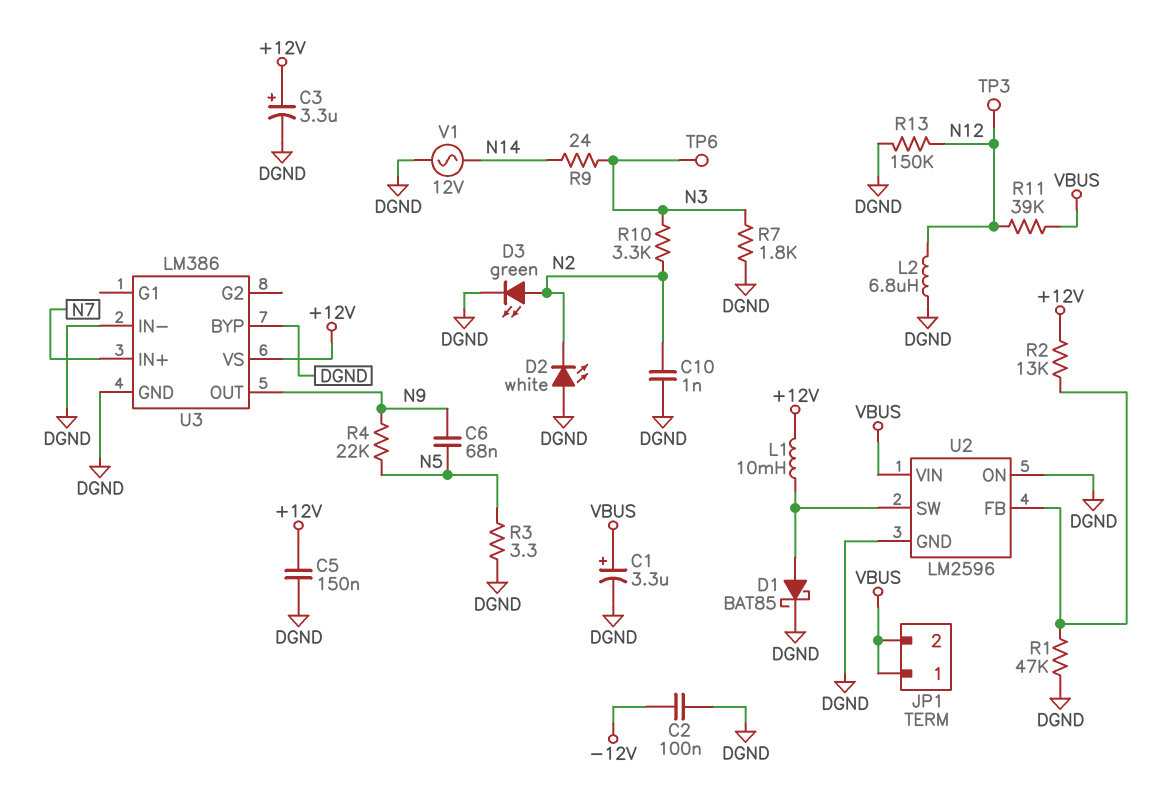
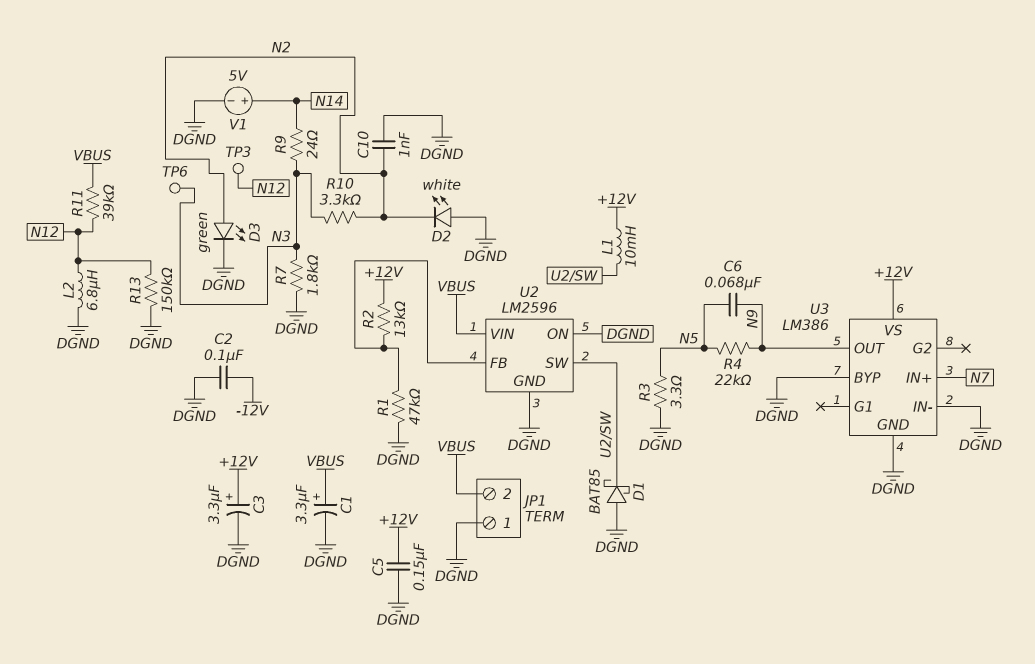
D1: schottky BAT85 (A U2/SW, K DGND) -> schottky BAT85 (A DGND, K U2/SW)
JP1 pin 1: VBUS -> DGND
V1: AC 12V (DGND, N14) -> 5V (plus N14, minus DGND)

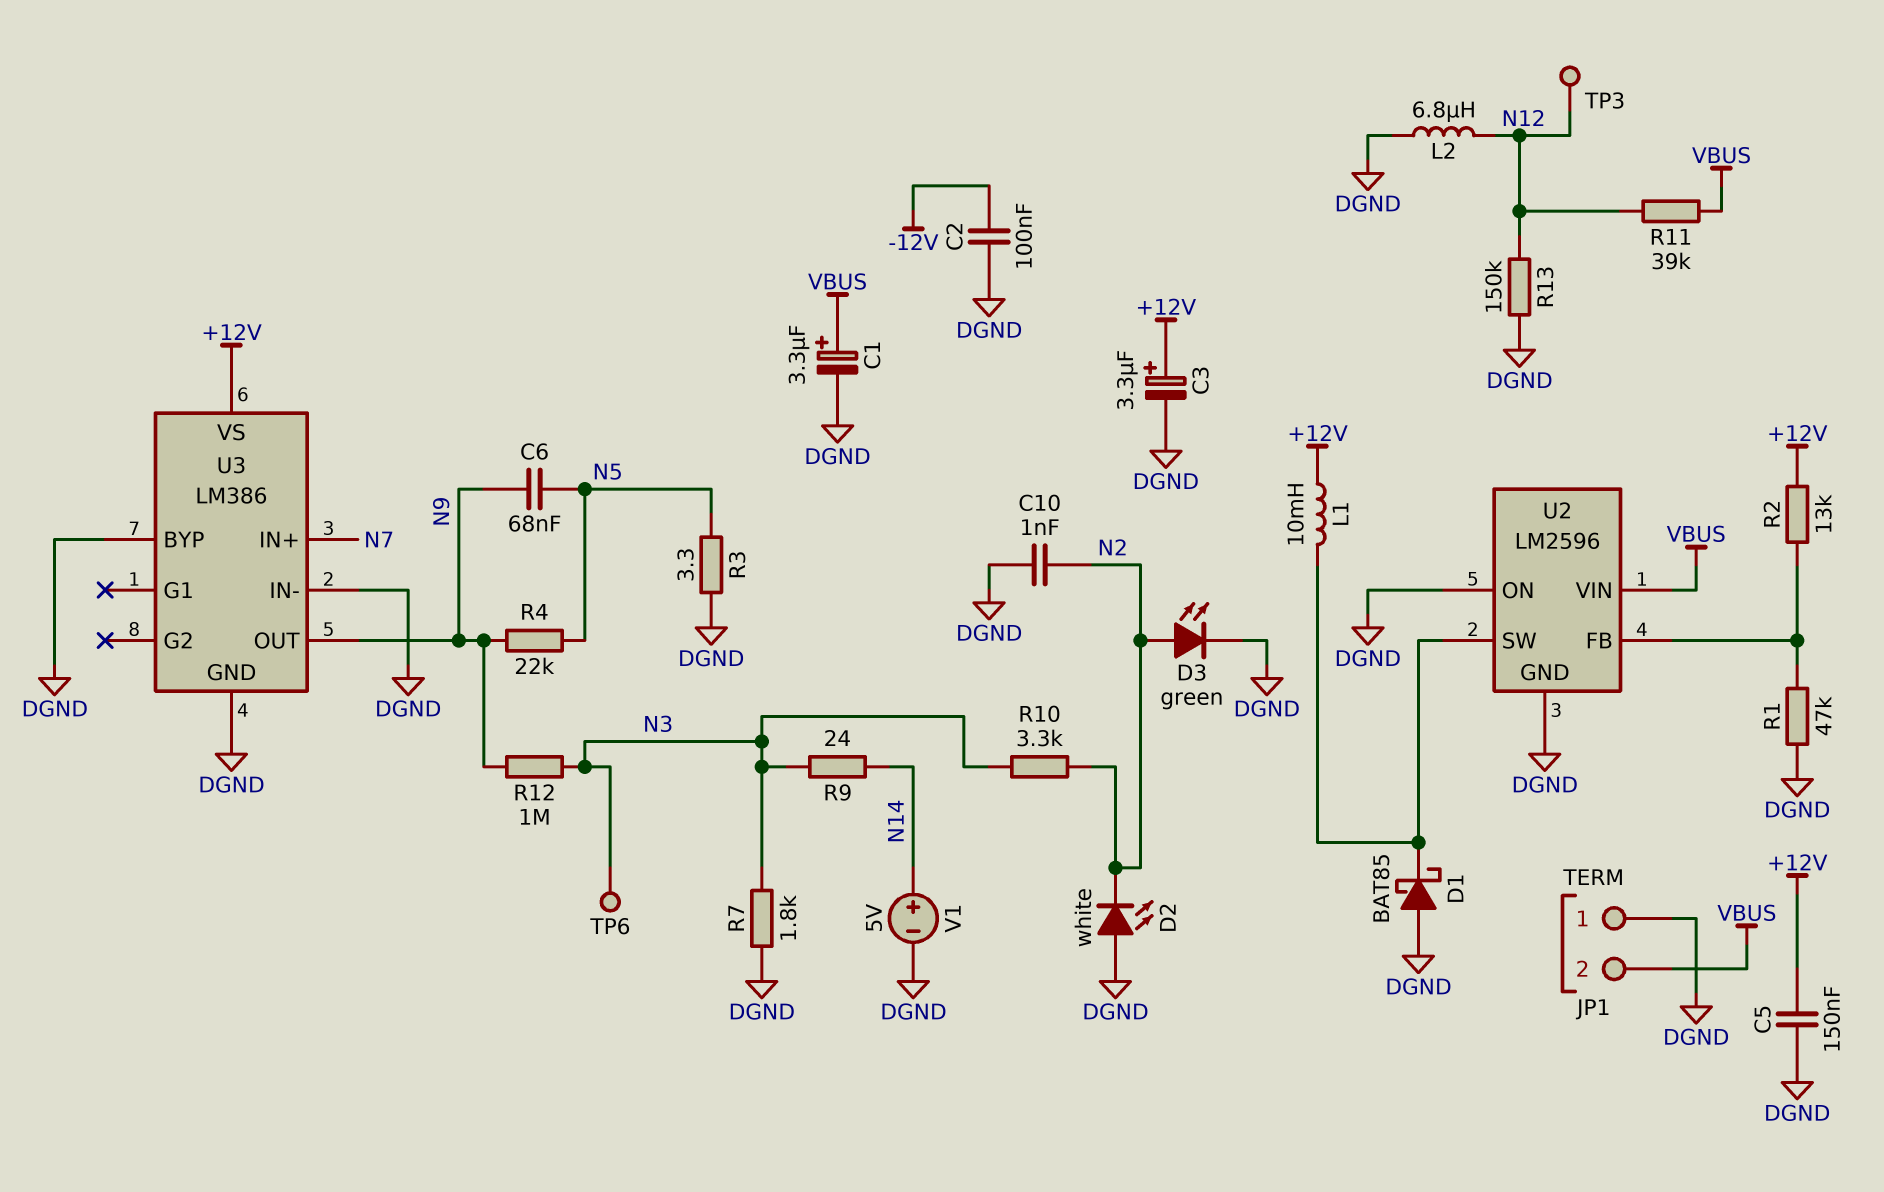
R12: none -> 1M (N3, N9)

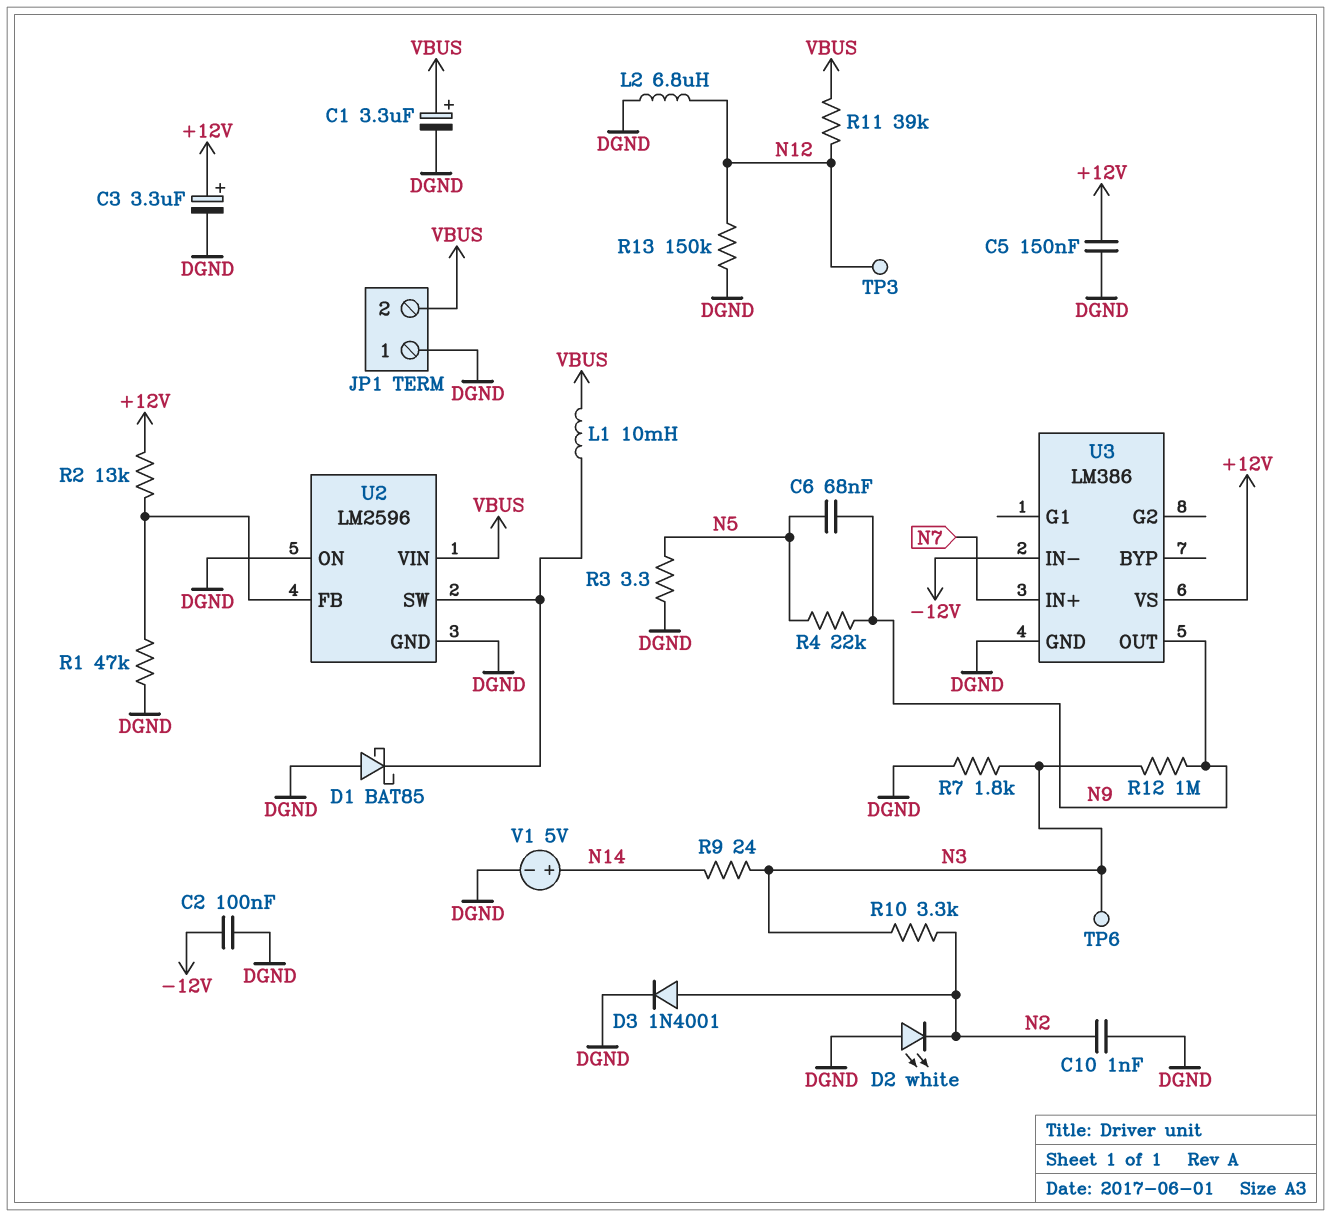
D3: LED green (A N2, K DGND) -> diode 1N4001 (A N2, K DGND)
L1: 10mH (+12V, U2/SW) -> 10mH (U2/SW, VBUS)
U3 pin BYP: DGND -> none
U3 pin IN-: DGND -> -12V

